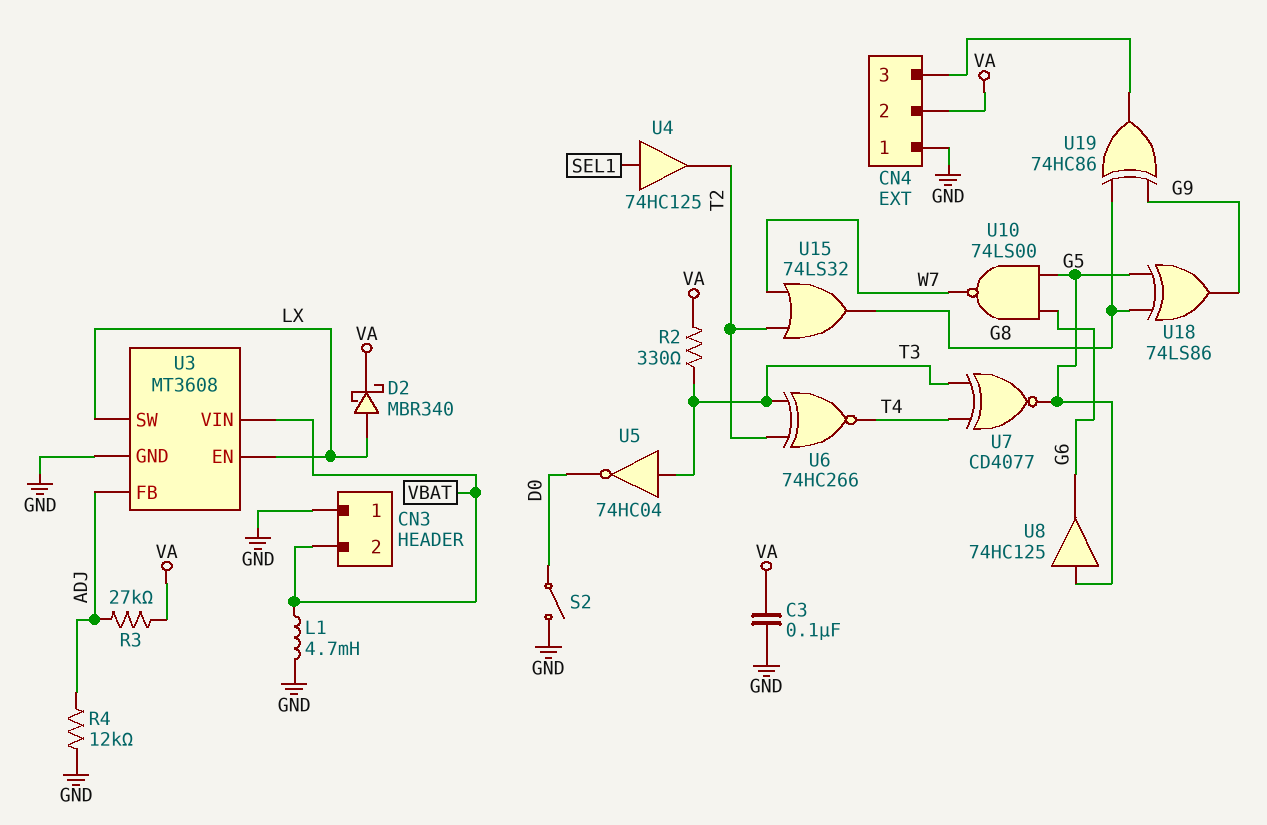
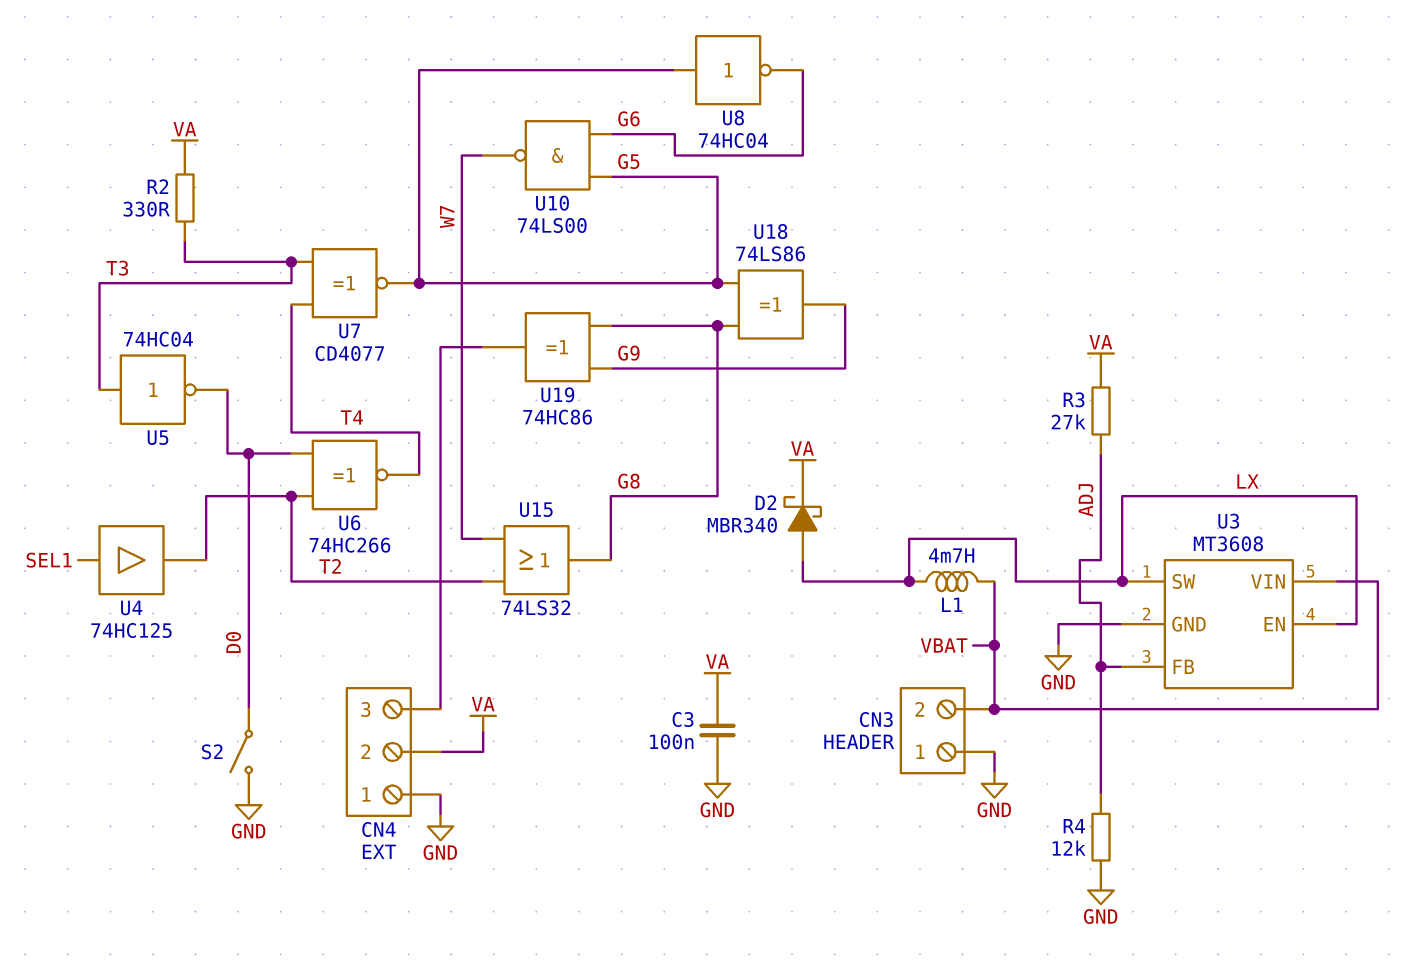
L1: 4.7mH (GND, VBAT) -> 4.7mH (LX, VBAT)
U6: XNOR 74HC266 (in T2, in T3, out T4) -> XNOR 74HC266 (in D0, in T2, out T4)
U8: buffer 74HC125 (in G5, out G6) -> NOT 74HC04 (in G5, out G6)

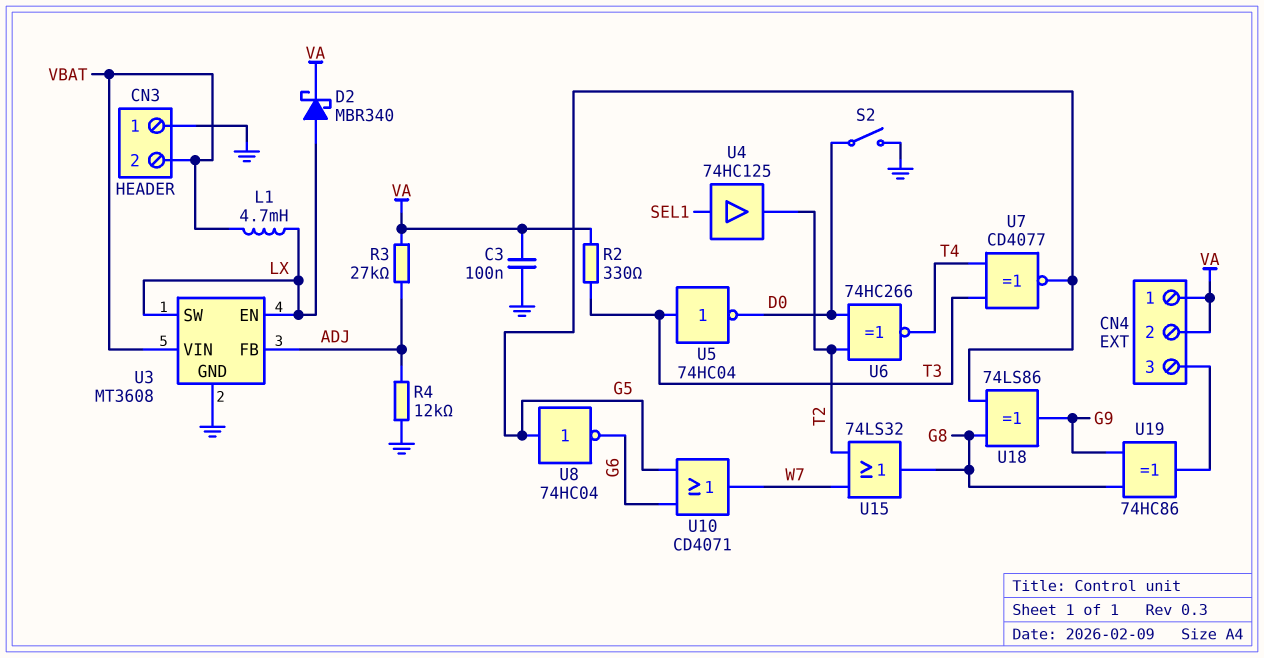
CN4 pin 1: GND -> VA
U10: NAND 74LS00 (in G5, in G6, out W7) -> OR CD4071 (in G5, in G6, out W7)

